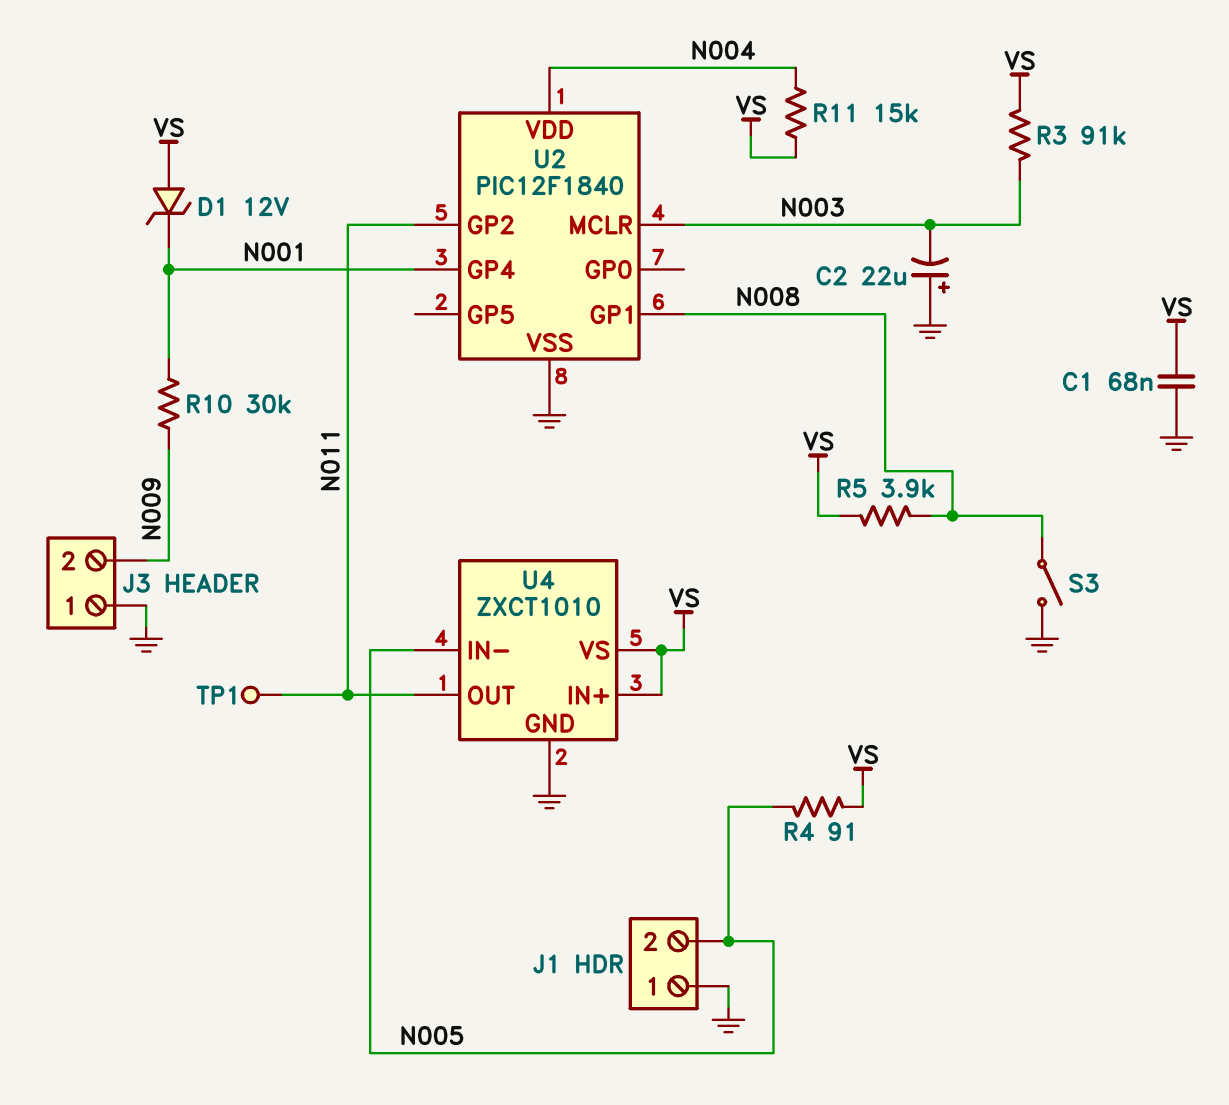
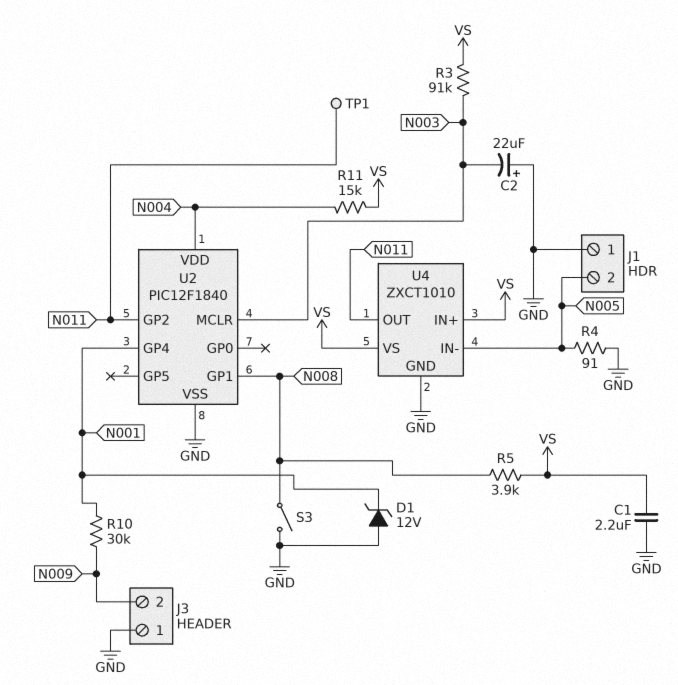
C1: 68nF (GND, VS) -> 2.2uF (GND, VS)
D1: zener 12V (A VS, K N001) -> zener 12V (A GND, K N001)
R4: 91 (N005, VS) -> 91 (GND, N005)

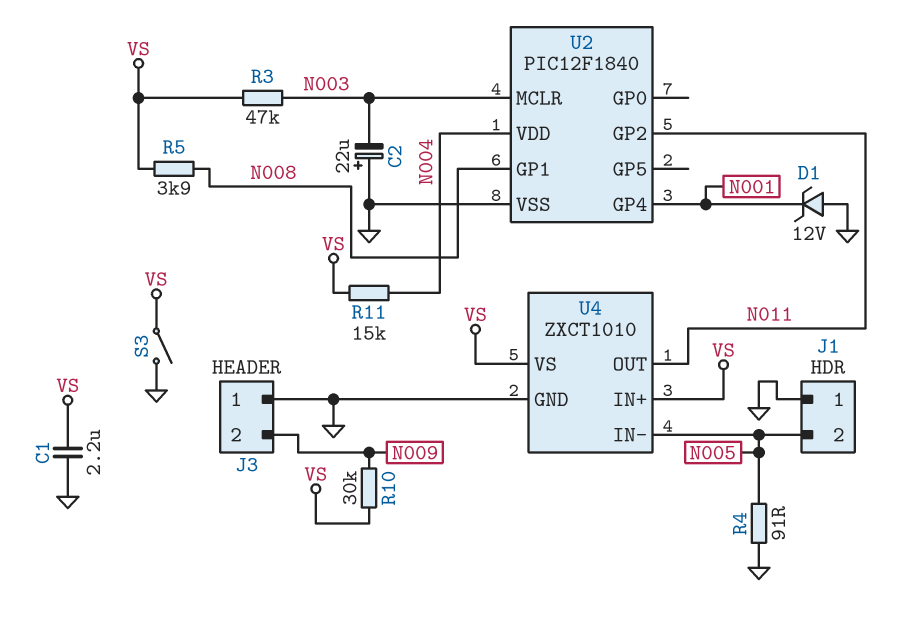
R3: 91k (N003, VS) -> 47k (N003, VS)
R10: 30k (N001, N009) -> 30k (N009, VS)
S3: switch (GND, N008) -> switch (GND, VS)
TP1: test point (N011) -> none

